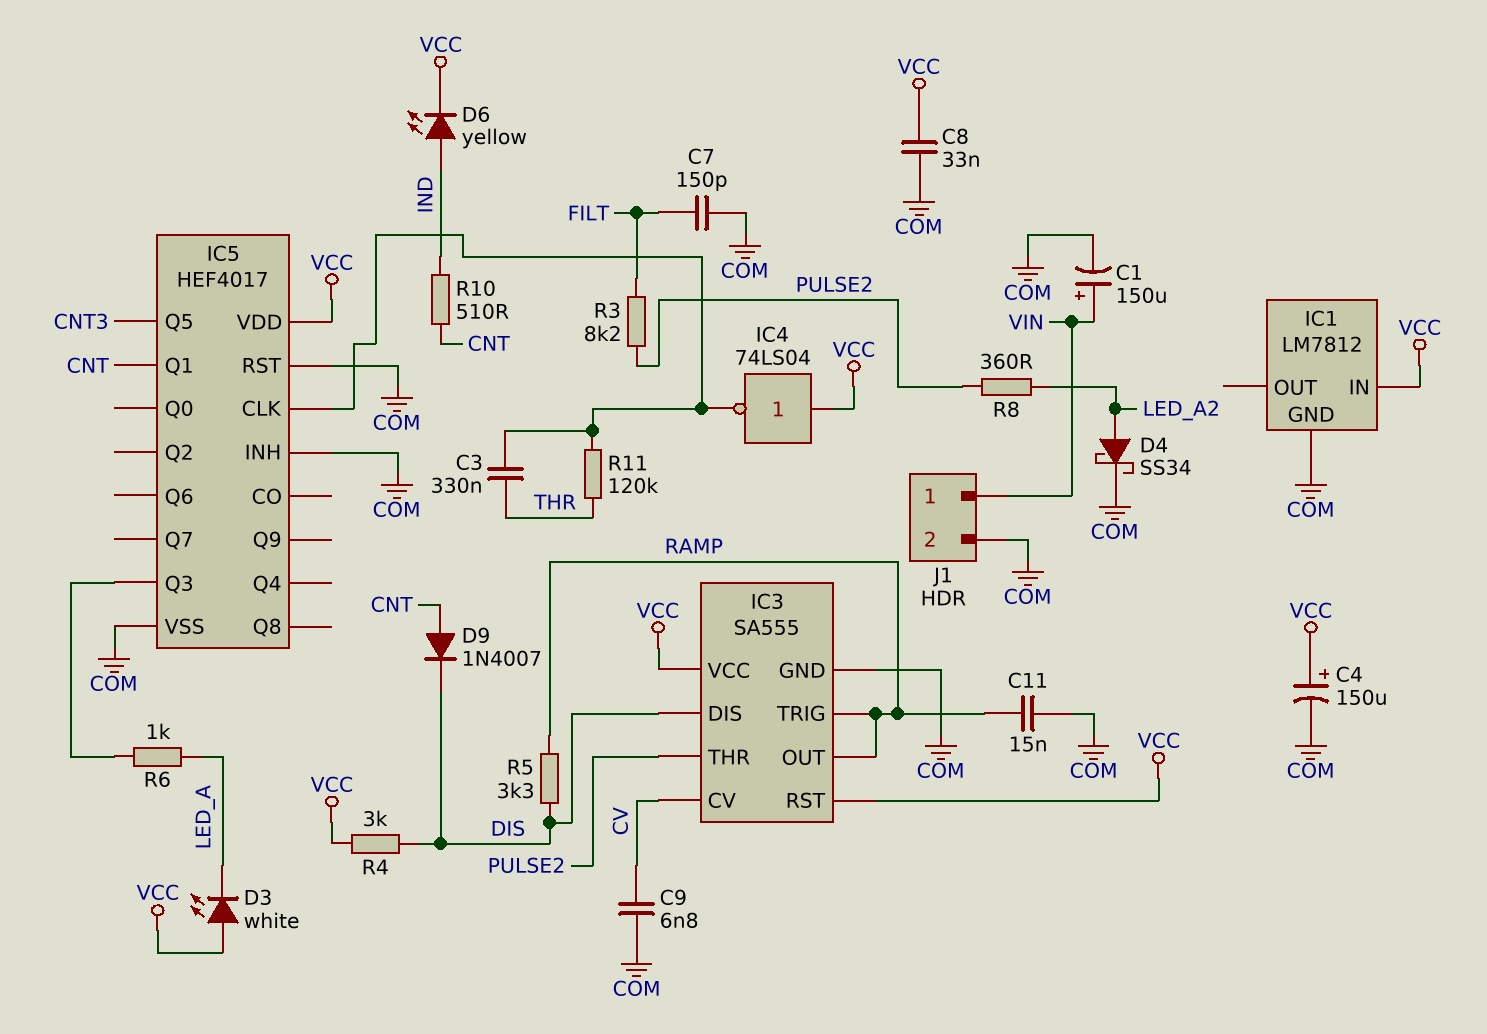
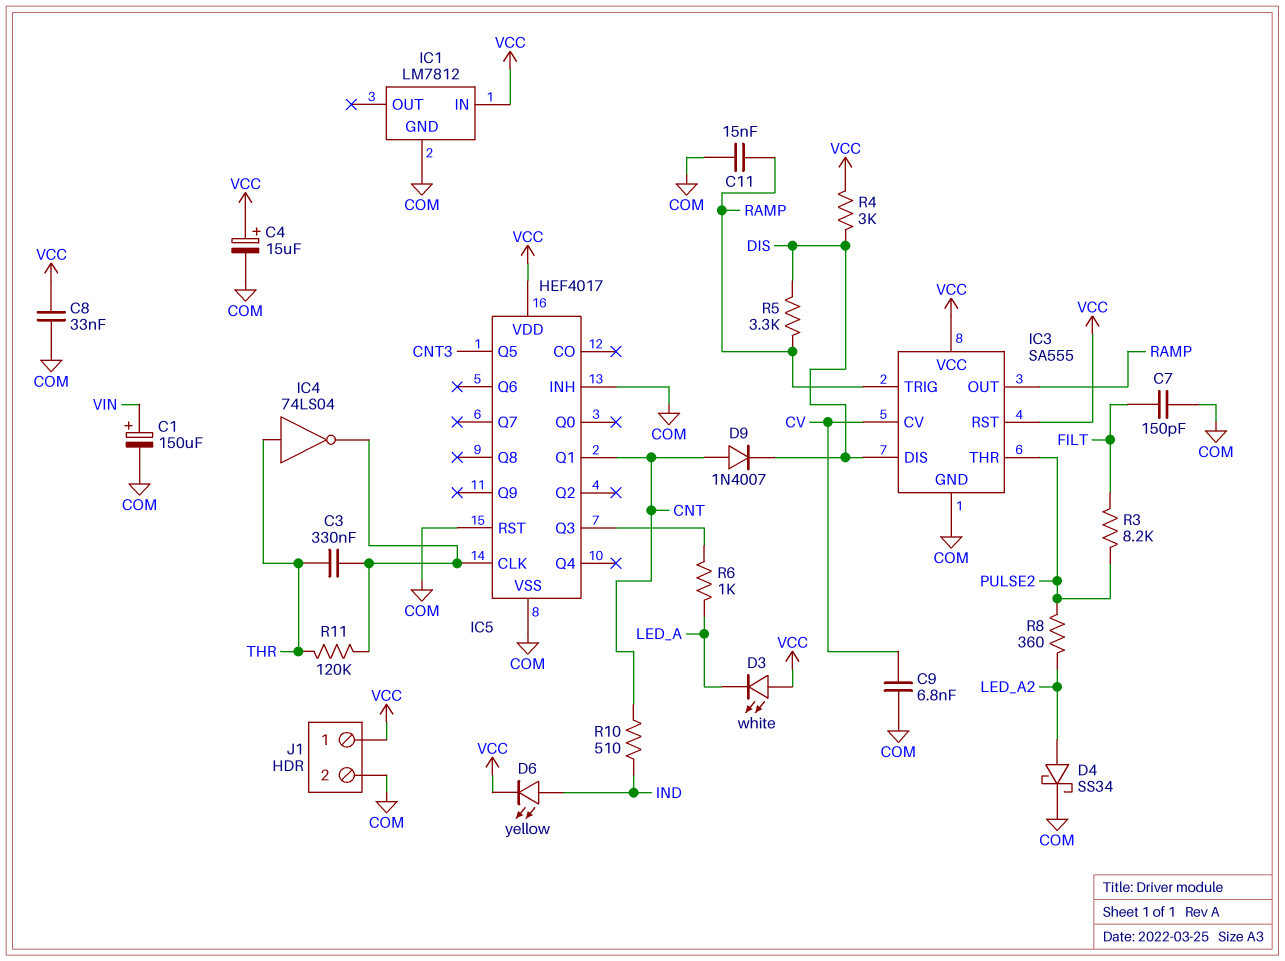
C4: 150uF (plus VCC, minus COM) -> 15uF (plus VCC, minus COM)
IC4: NOT 74LS04 (in VCC, out IC5/CLK) -> NOT 74LS04 (in THR, out IC5/CLK)
J1 pin 1: VIN -> VCC

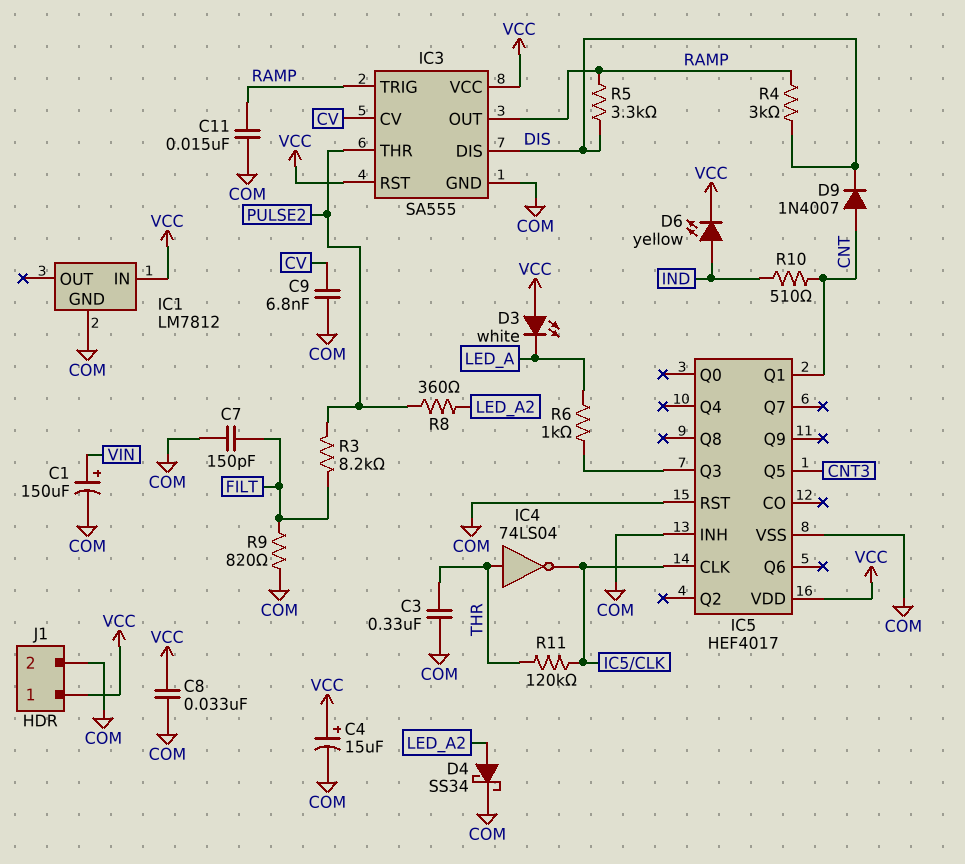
C3: 330nF (IC5/CLK, THR) -> 330nF (COM, THR)
R4: 3k (DIS, VCC) -> 3k (DIS, RAMP)
R9: none -> 820 (COM, FILT)

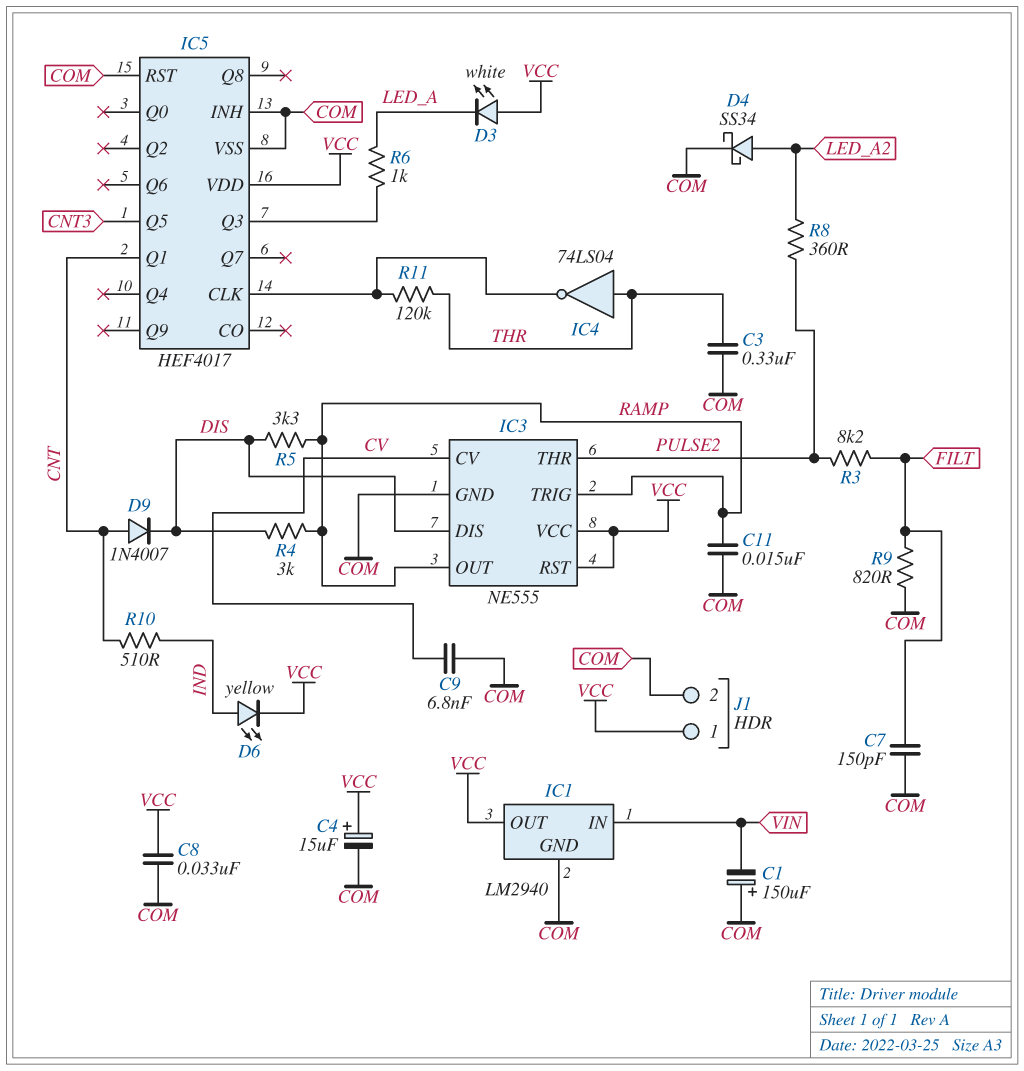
C1: 150uF (plus VIN, minus COM) -> 150uF (plus COM, minus VIN)
IC1: LM7812 -> LM2940
IC1 pin IN: VCC -> VIN
IC1 pin OUT: none -> VCC
IC3: SA555 -> NE555

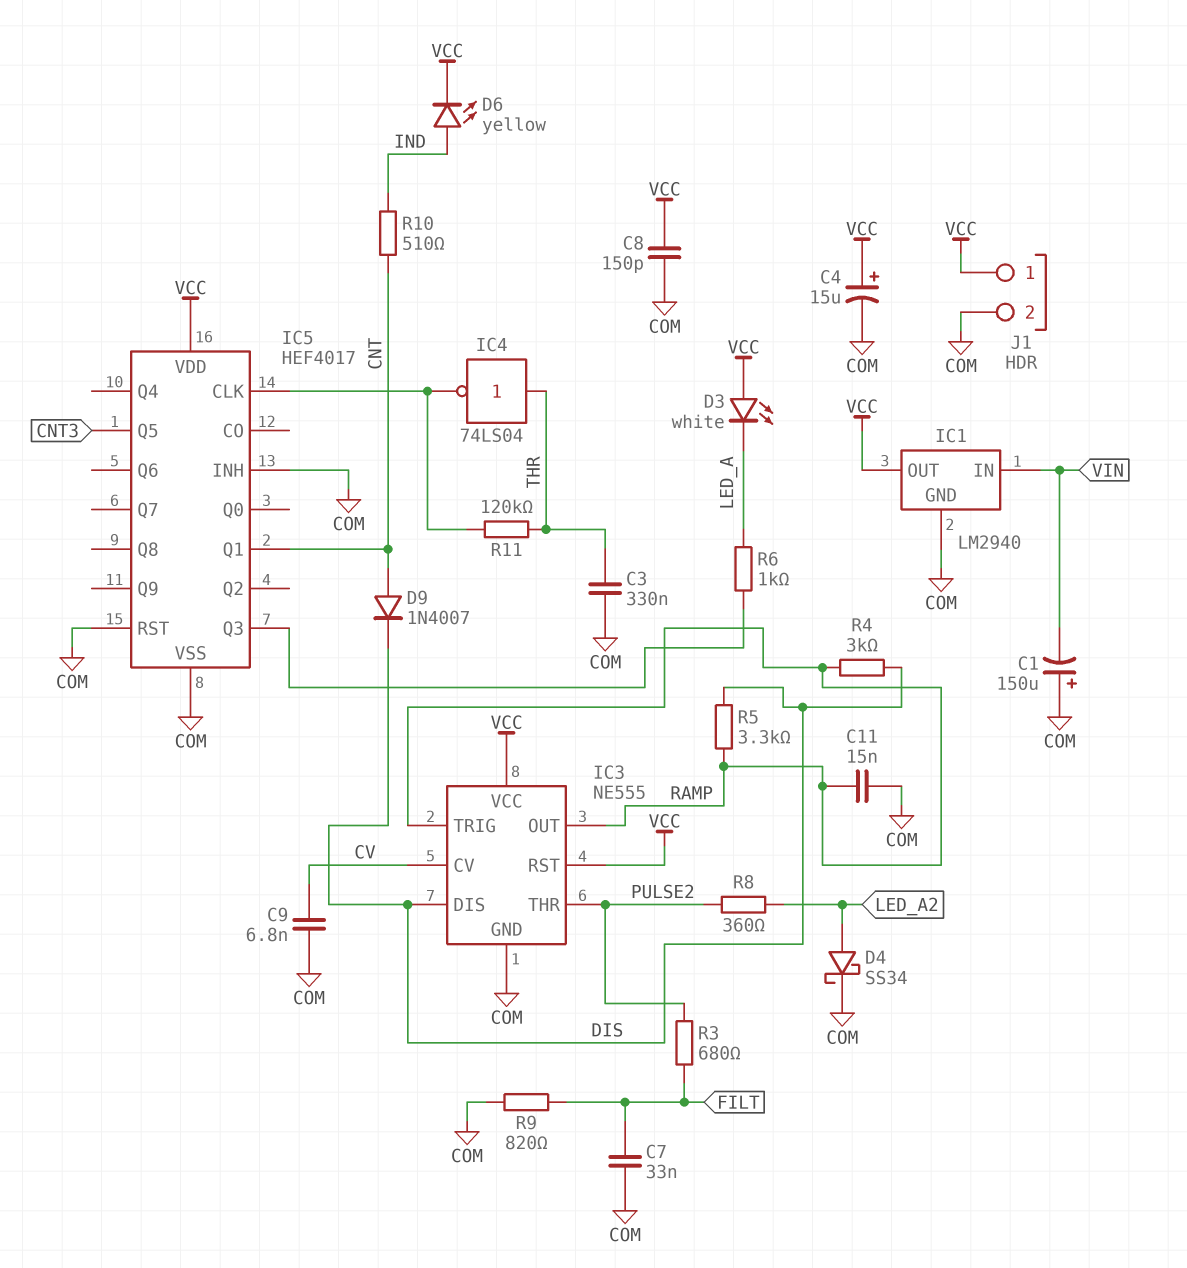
C7: 150pF (COM, FILT) -> 33nF (COM, FILT)
C8: 33nF (COM, VCC) -> 150pF (COM, VCC)
R3: 8.2k (FILT, PULSE2) -> 680 (FILT, PULSE2)

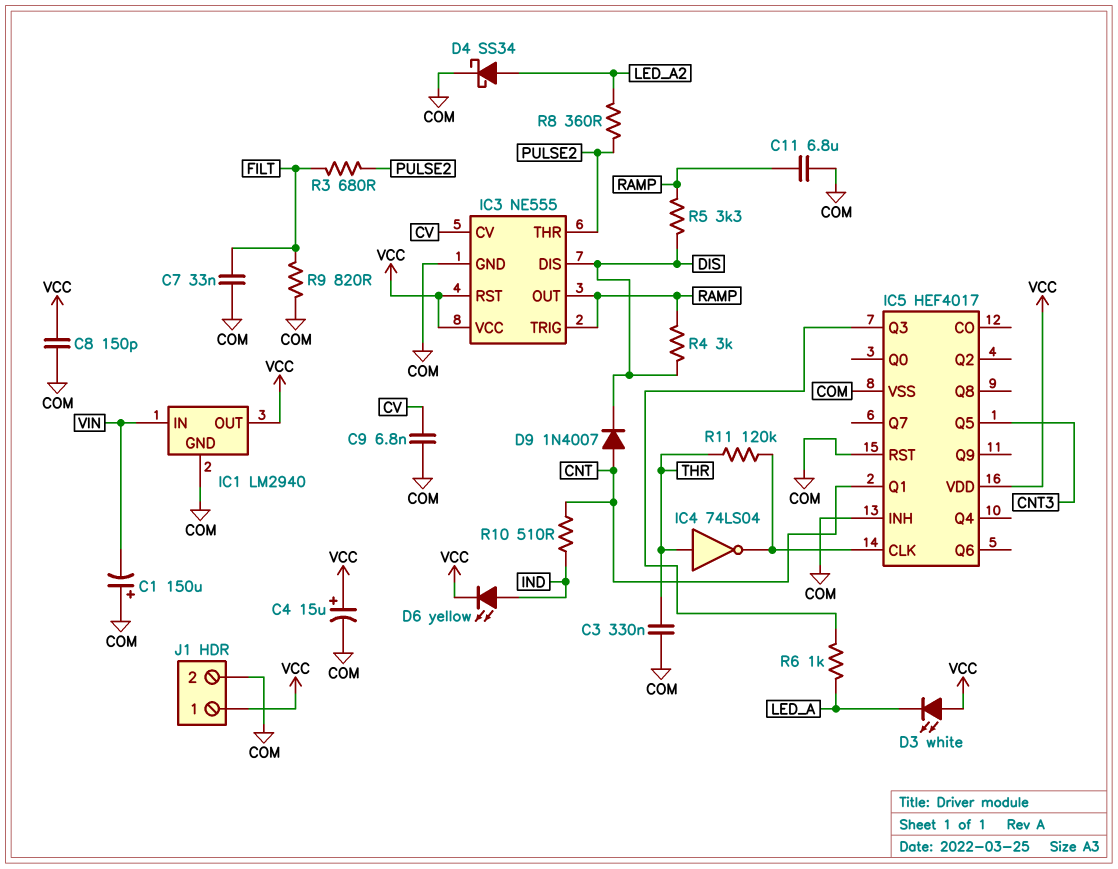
C11: 15nF (COM, RAMP) -> 6.8uF (COM, RAMP)

